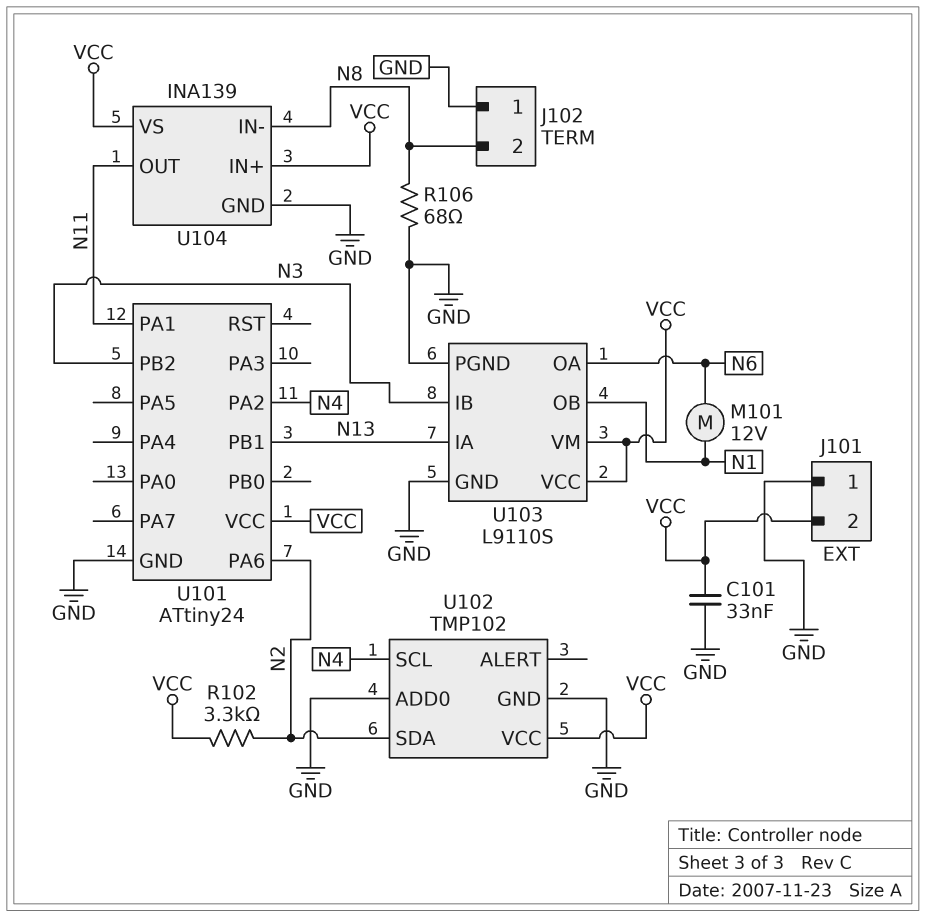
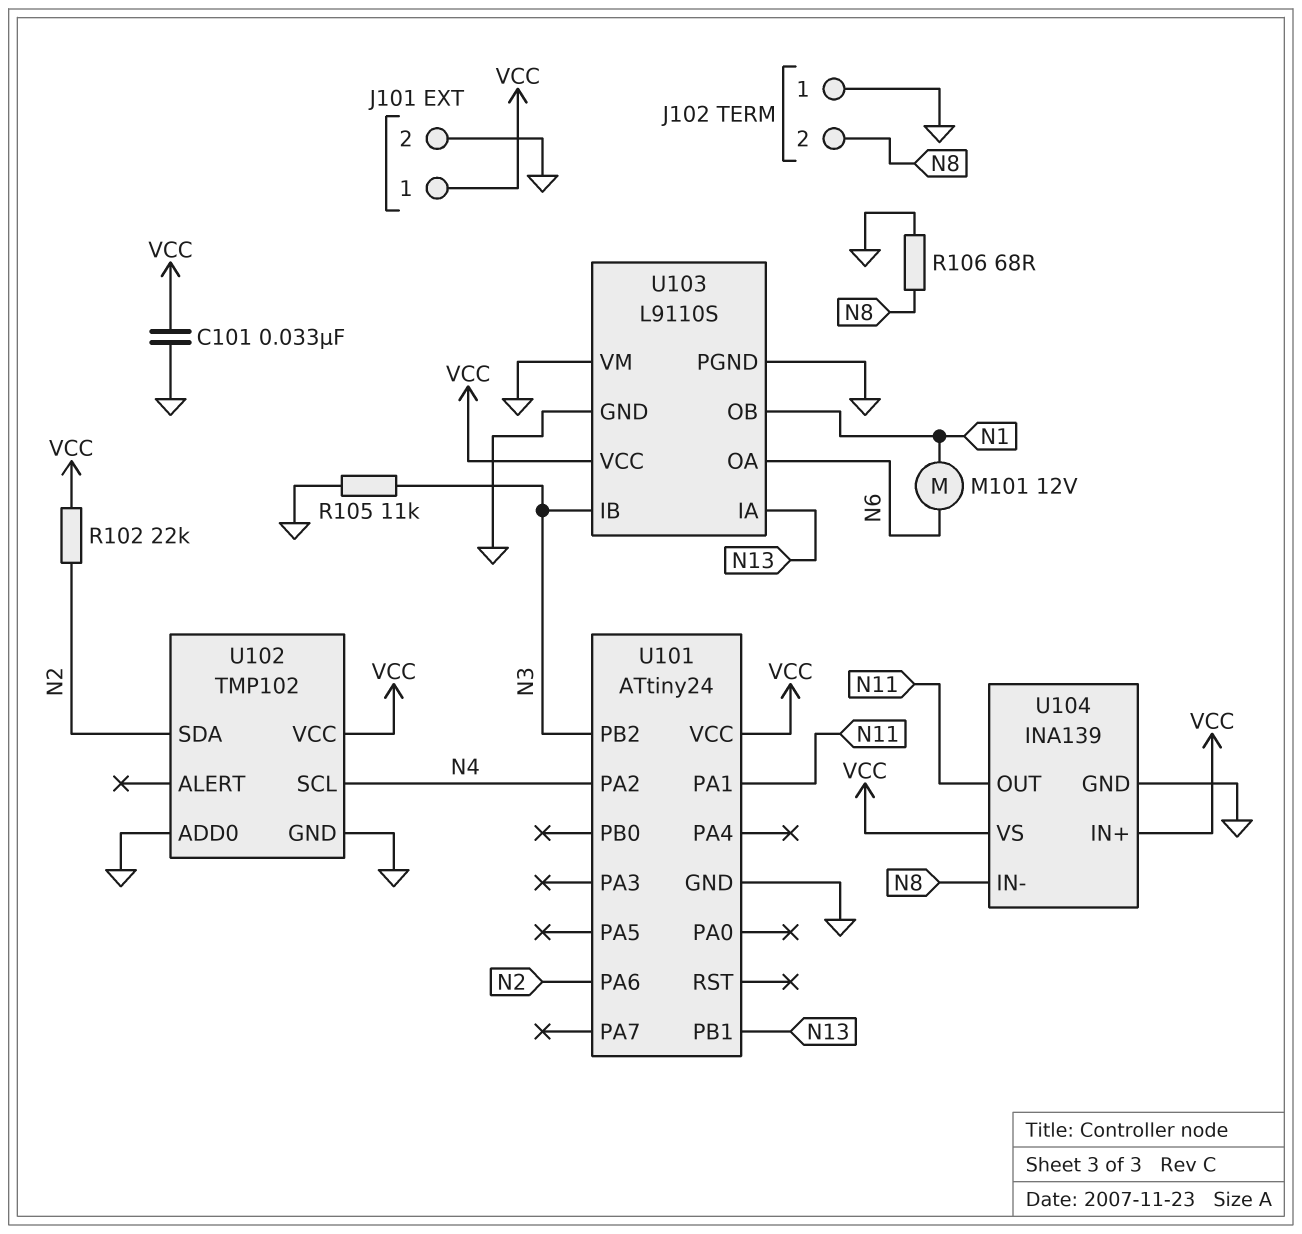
J101 pin 1: GND -> VCC
J101 pin 2: VCC -> GND
R102: 3.3k (N2, VCC) -> 22k (N2, VCC)
R105: none -> 11k (GND, N3)
U103 pin VM: VCC -> GND

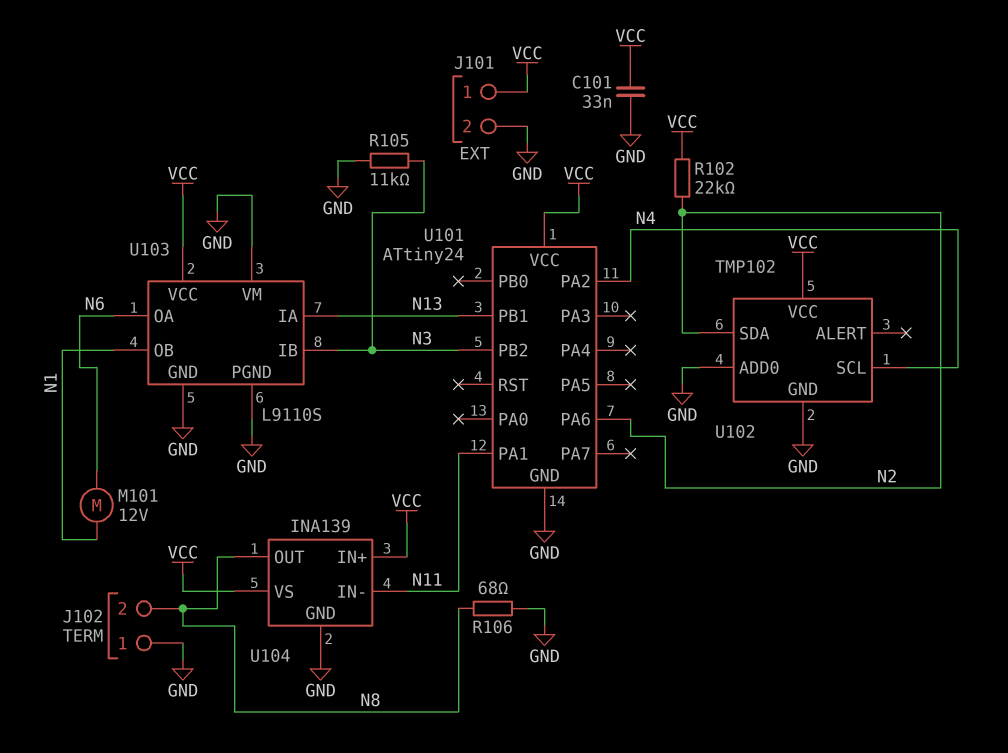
U104 pin IN-: N8 -> N11
U104 pin OUT: N11 -> N8

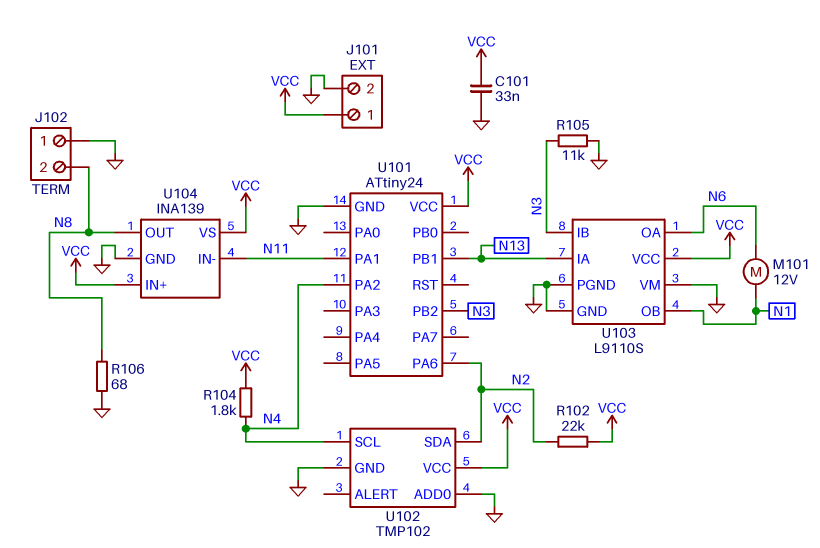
R104: none -> 1.8k (N4, VCC)

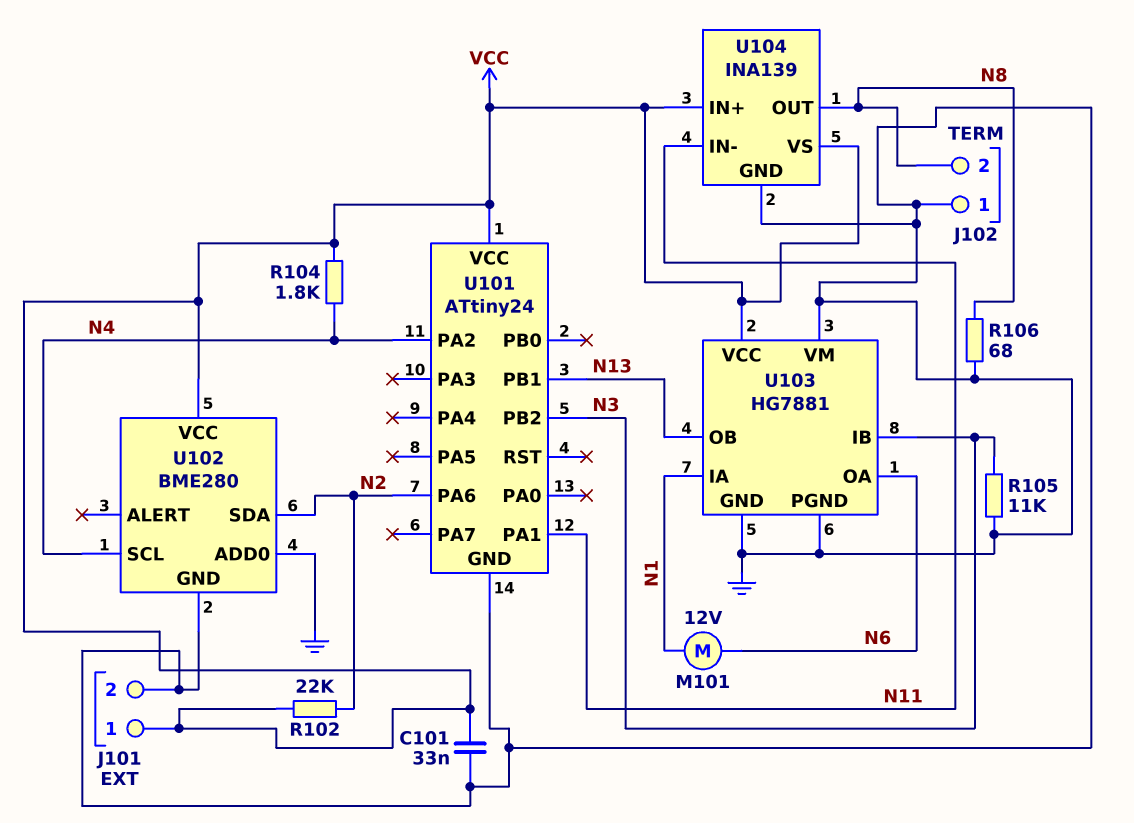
U102: TMP102 -> BME280
U103: L9110S -> HG7881
U103 pin IA: N13 -> N1
U103 pin OB: N1 -> N13

